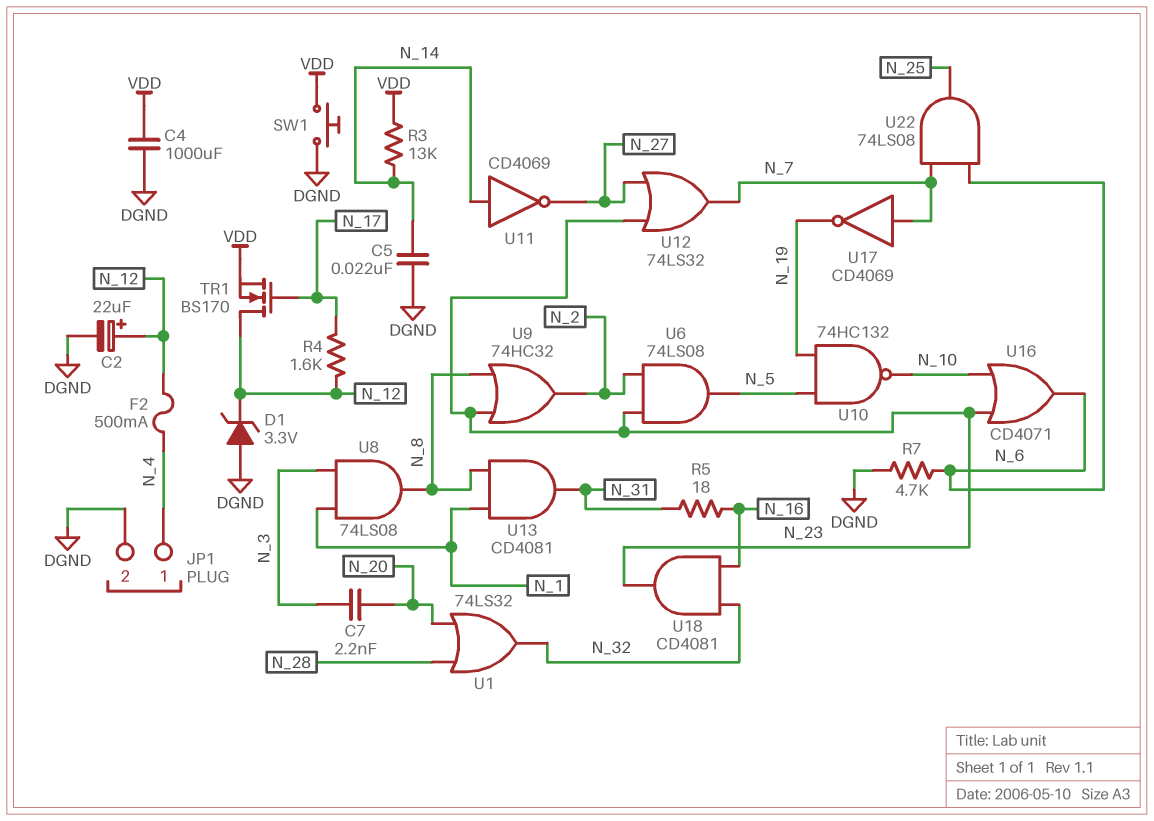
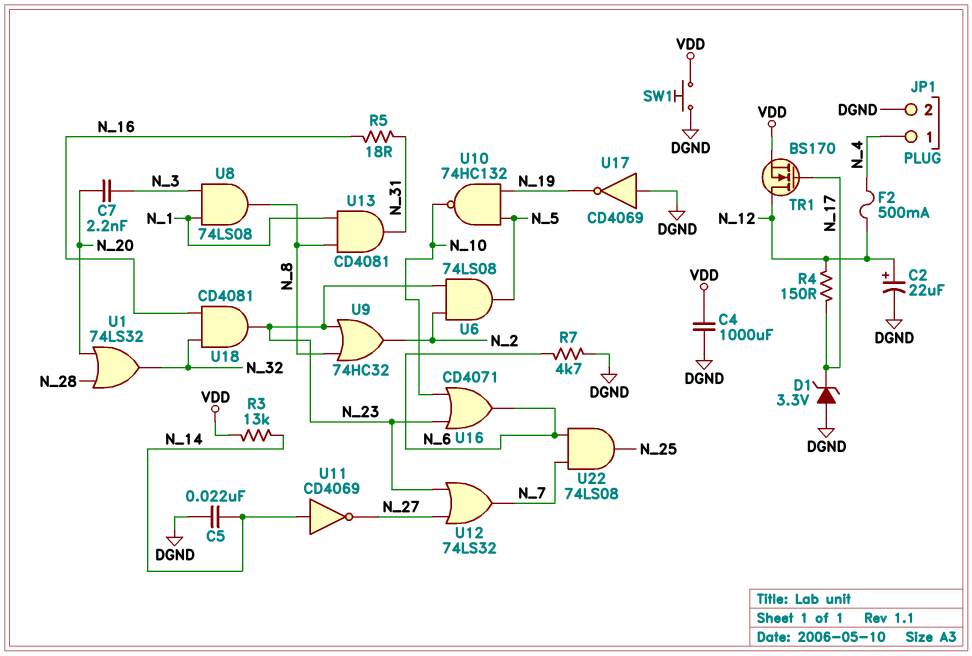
D1: zener 3.3V (A DGND, K N_12) -> zener 3.3V (A DGND, K N_17)
R4: 1.6k (N_12, N_17) -> 150 (N_12, N_17)
U17: NOT CD4069 (in N_7, out N_19) -> NOT CD4069 (in DGND, out N_19)

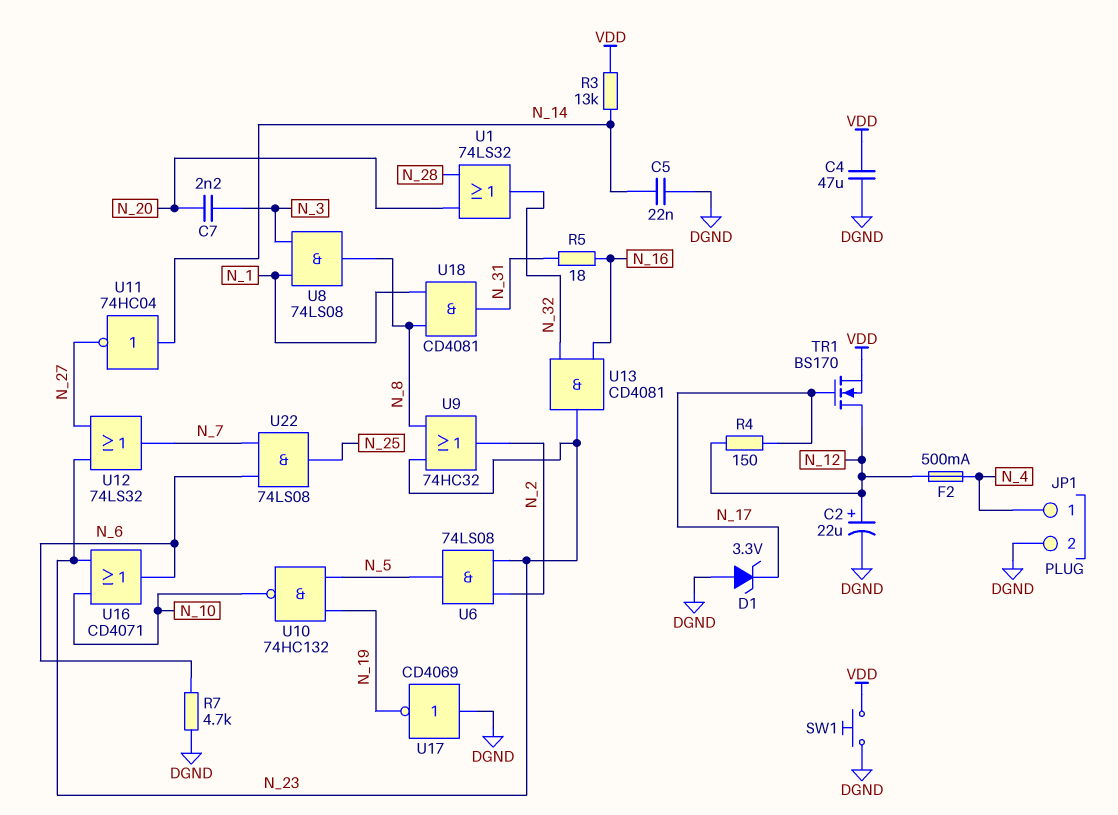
C4: 1000uF (DGND, VDD) -> 47uF (DGND, VDD)
U11: NOT CD4069 (in N_14, out N_27) -> NOT 74HC04 (in N_14, out N_27)
U13: AND CD4081 (in N_1, in N_8, out N_31) -> AND CD4081 (in N_16, in N_32, out N_23)
U18: AND CD4081 (in N_16, in N_32, out N_23) -> AND CD4081 (in N_1, in N_8, out N_31)

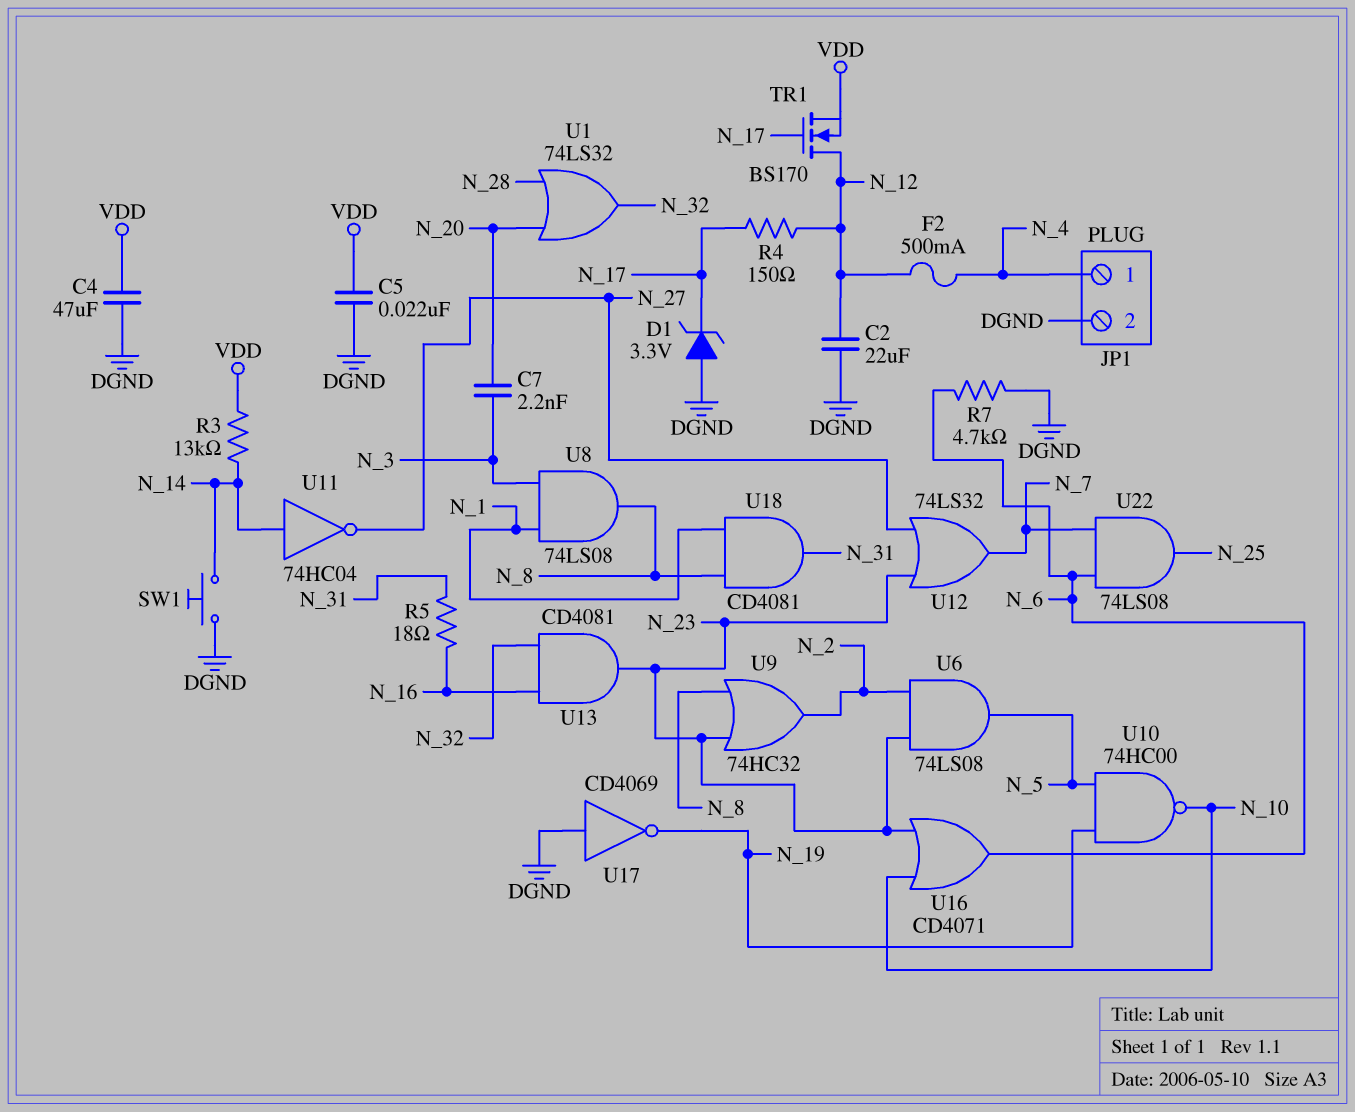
C2: 22uF (plus N_12, minus DGND) -> 22uF (DGND, N_12)
C5: 22nF (DGND, N_14) -> 22nF (DGND, VDD)
SW1: button (DGND, VDD) -> button (DGND, N_14)
U10: NAND 74HC132 (in N_5, in N_19, out N_10) -> NAND 74HC00 (in N_5, in N_19, out N_10)

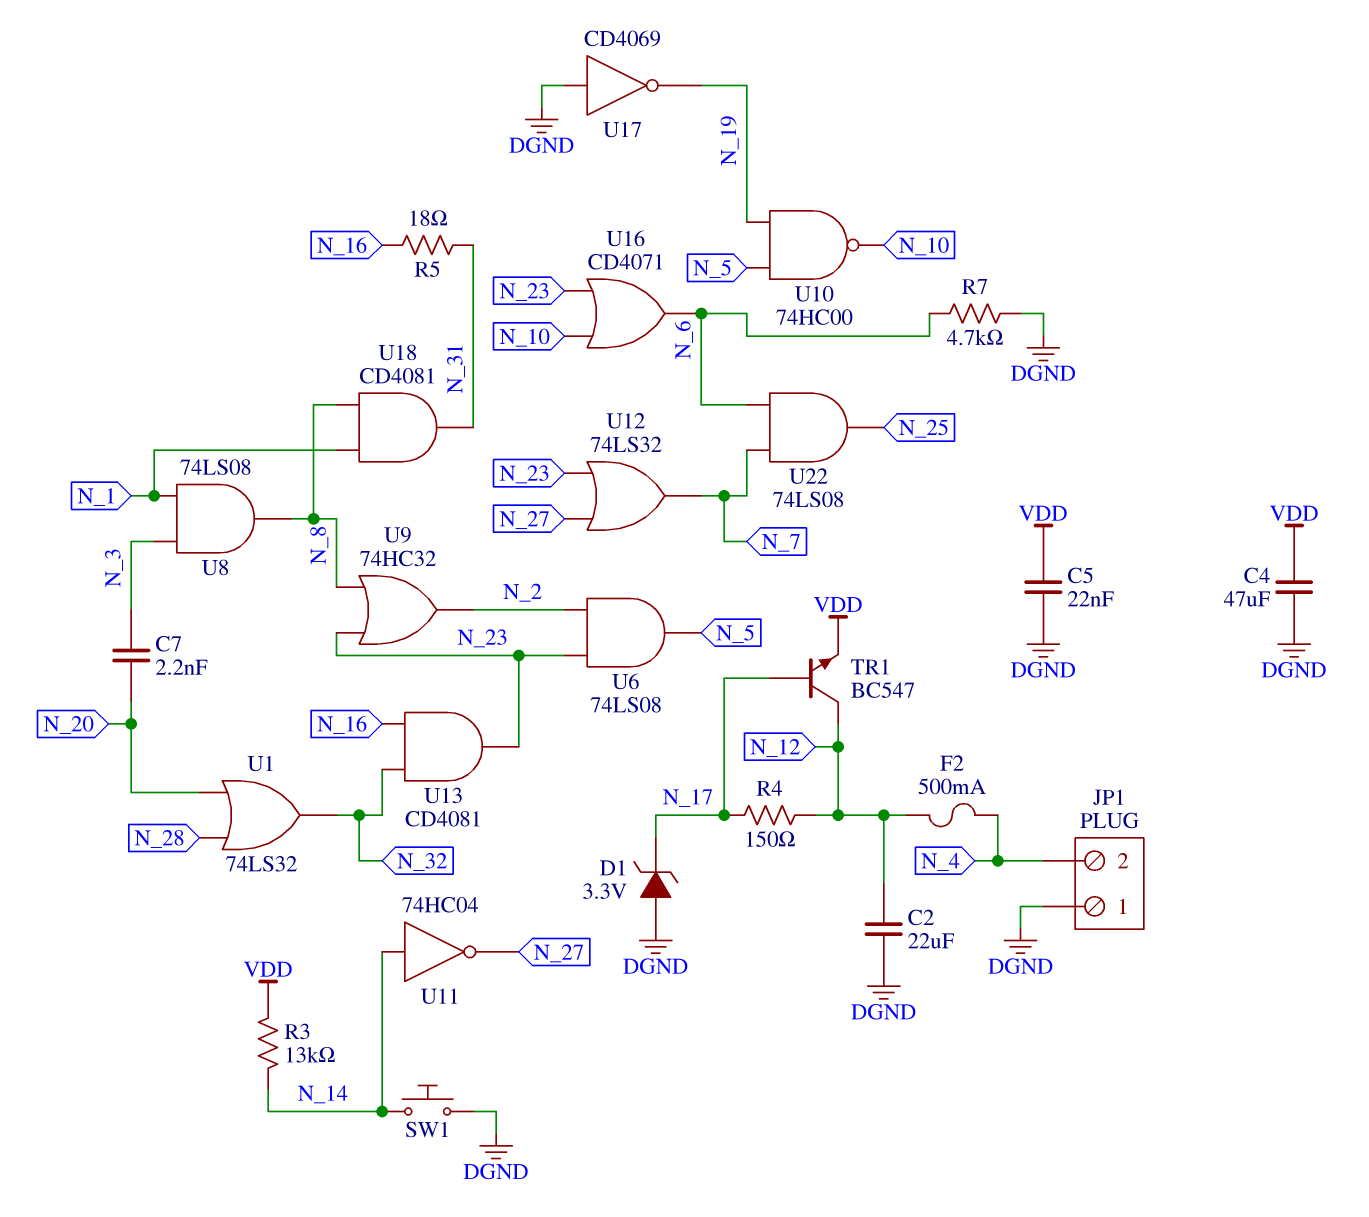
JP1 pin 1: N_4 -> DGND
JP1 pin 2: DGND -> N_4
TR1: NMOS BS170 (G N_17, D N_12, S VDD) -> NPN BC547 (B N_17, C N_12, E VDD)

